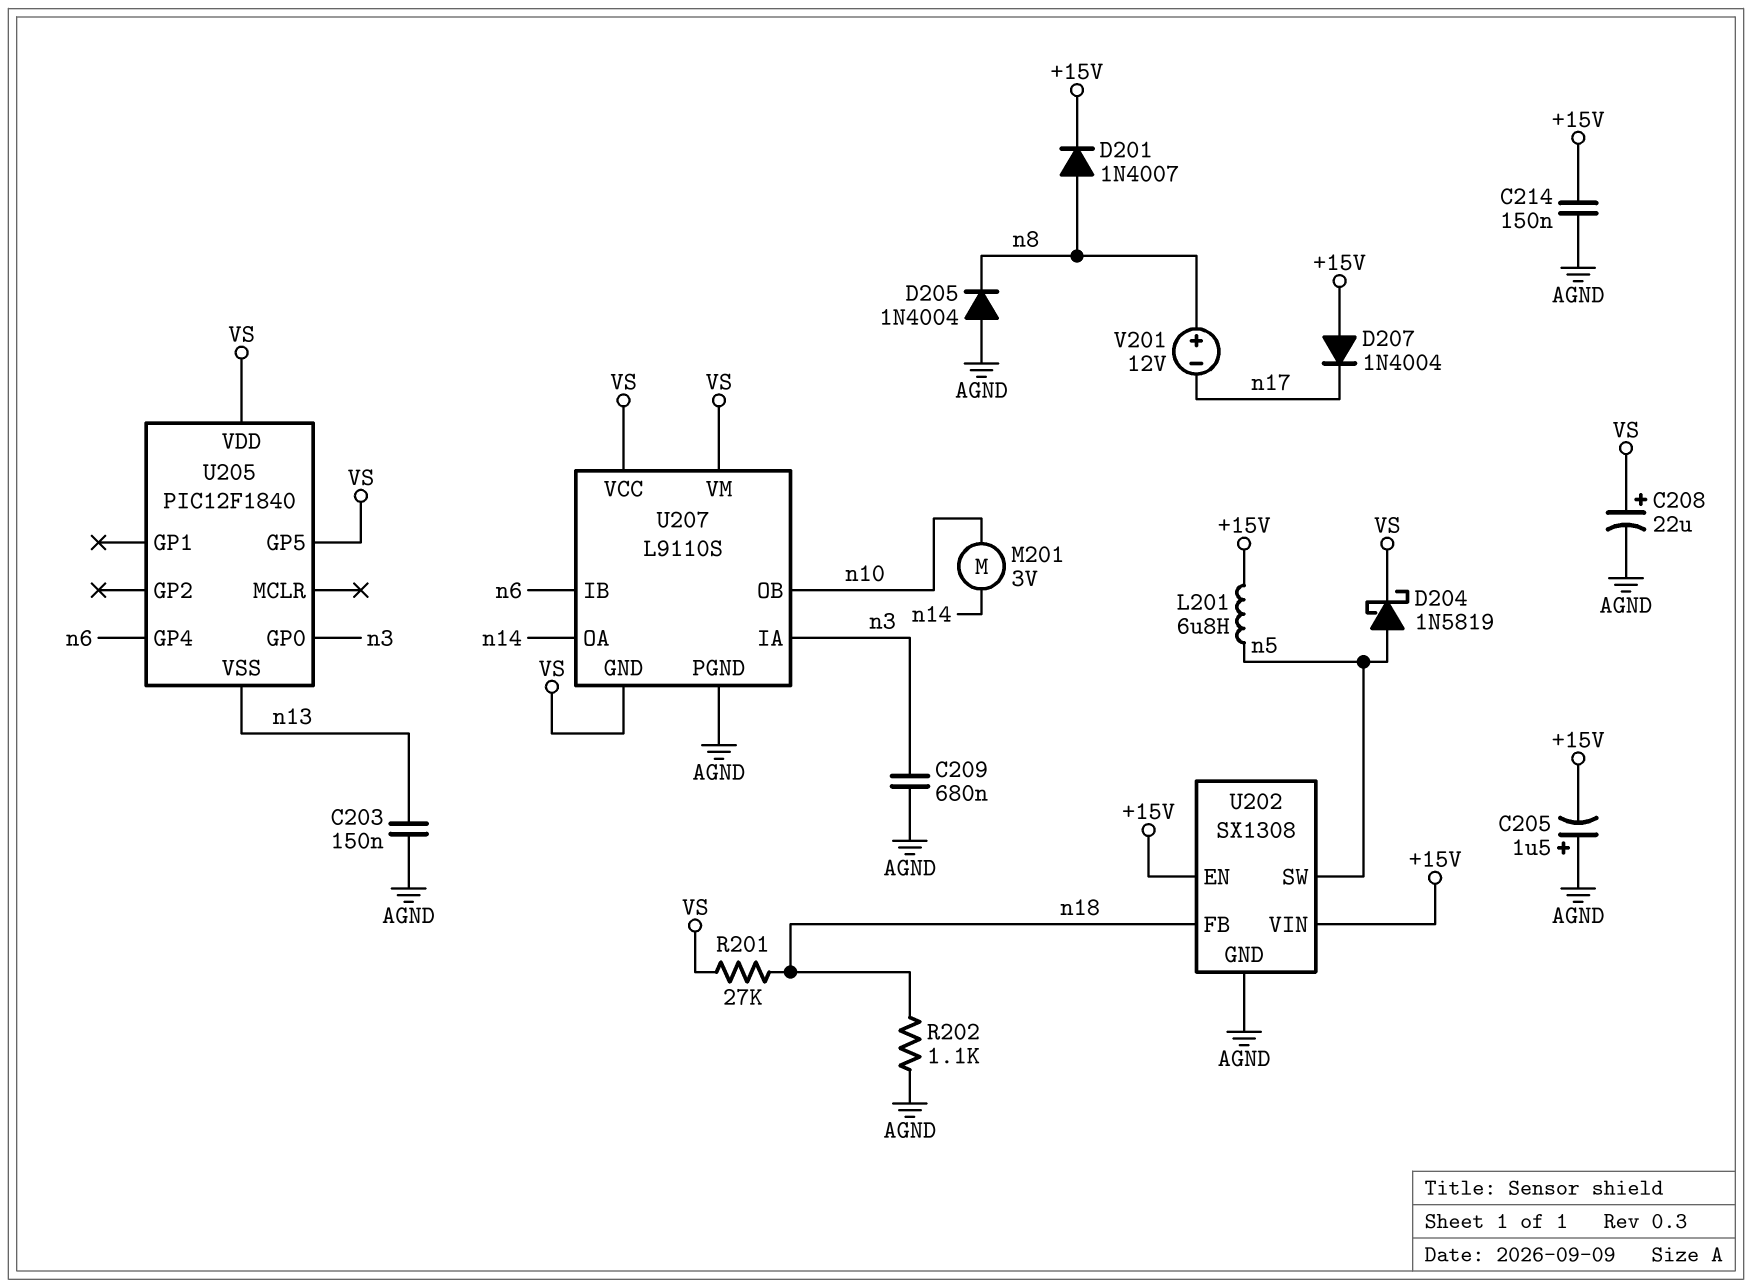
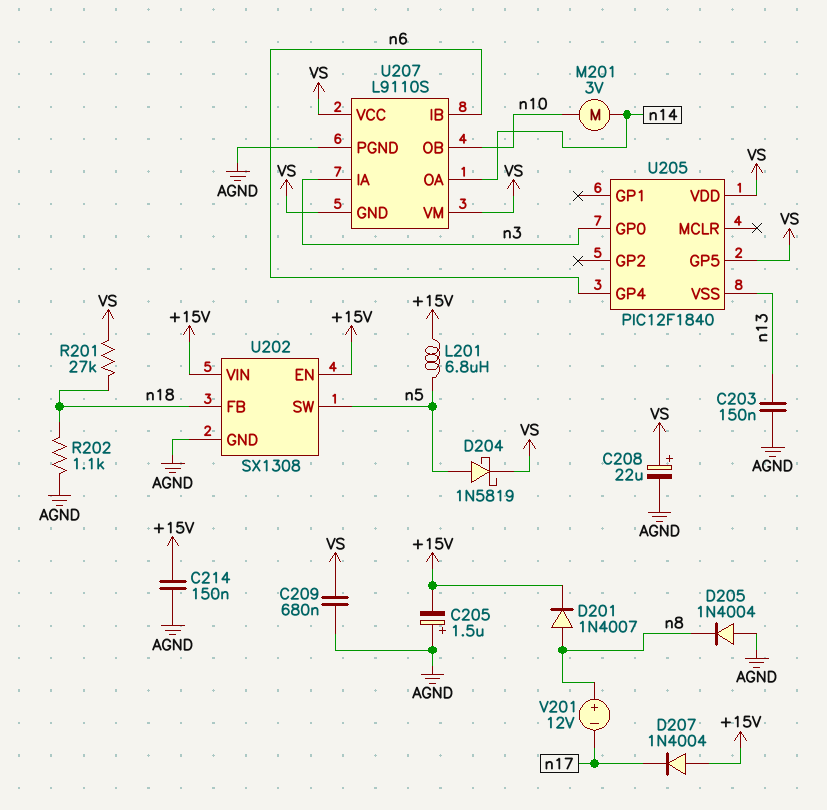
C209: 680nF (AGND, n3) -> 680nF (AGND, VS)

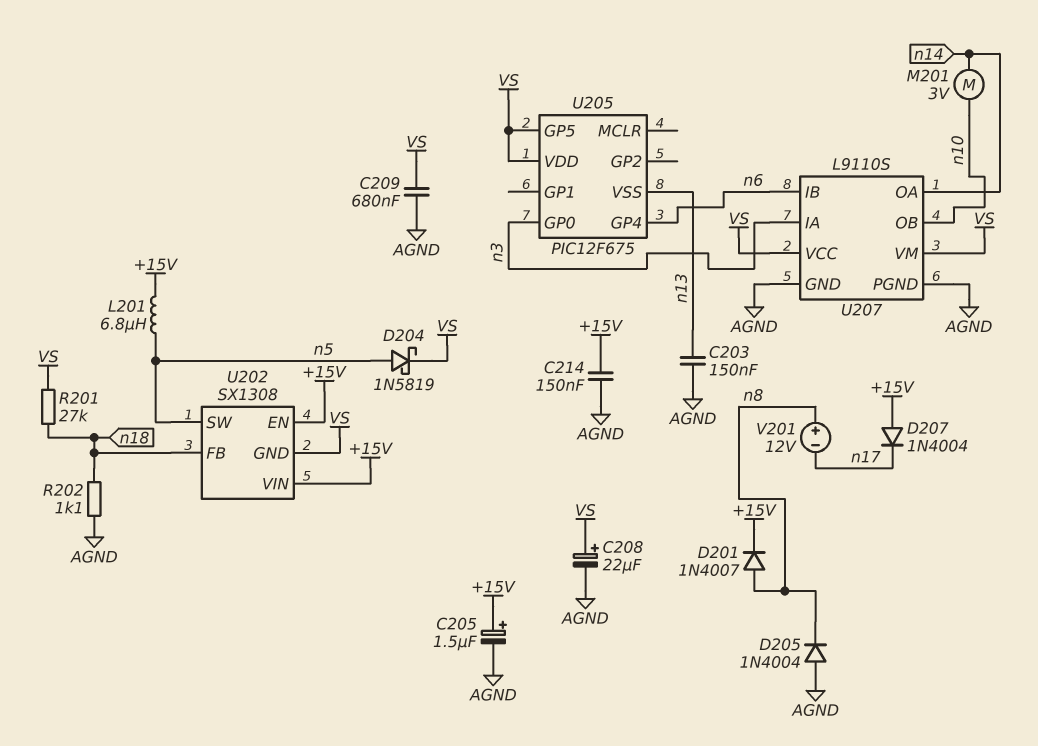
C205: 1.5uF (plus AGND, minus +15V) -> 1.5uF (plus +15V, minus AGND)
U202 pin GND: AGND -> VS
U205: PIC12F1840 -> PIC12F675
U207 pin GND: VS -> AGND

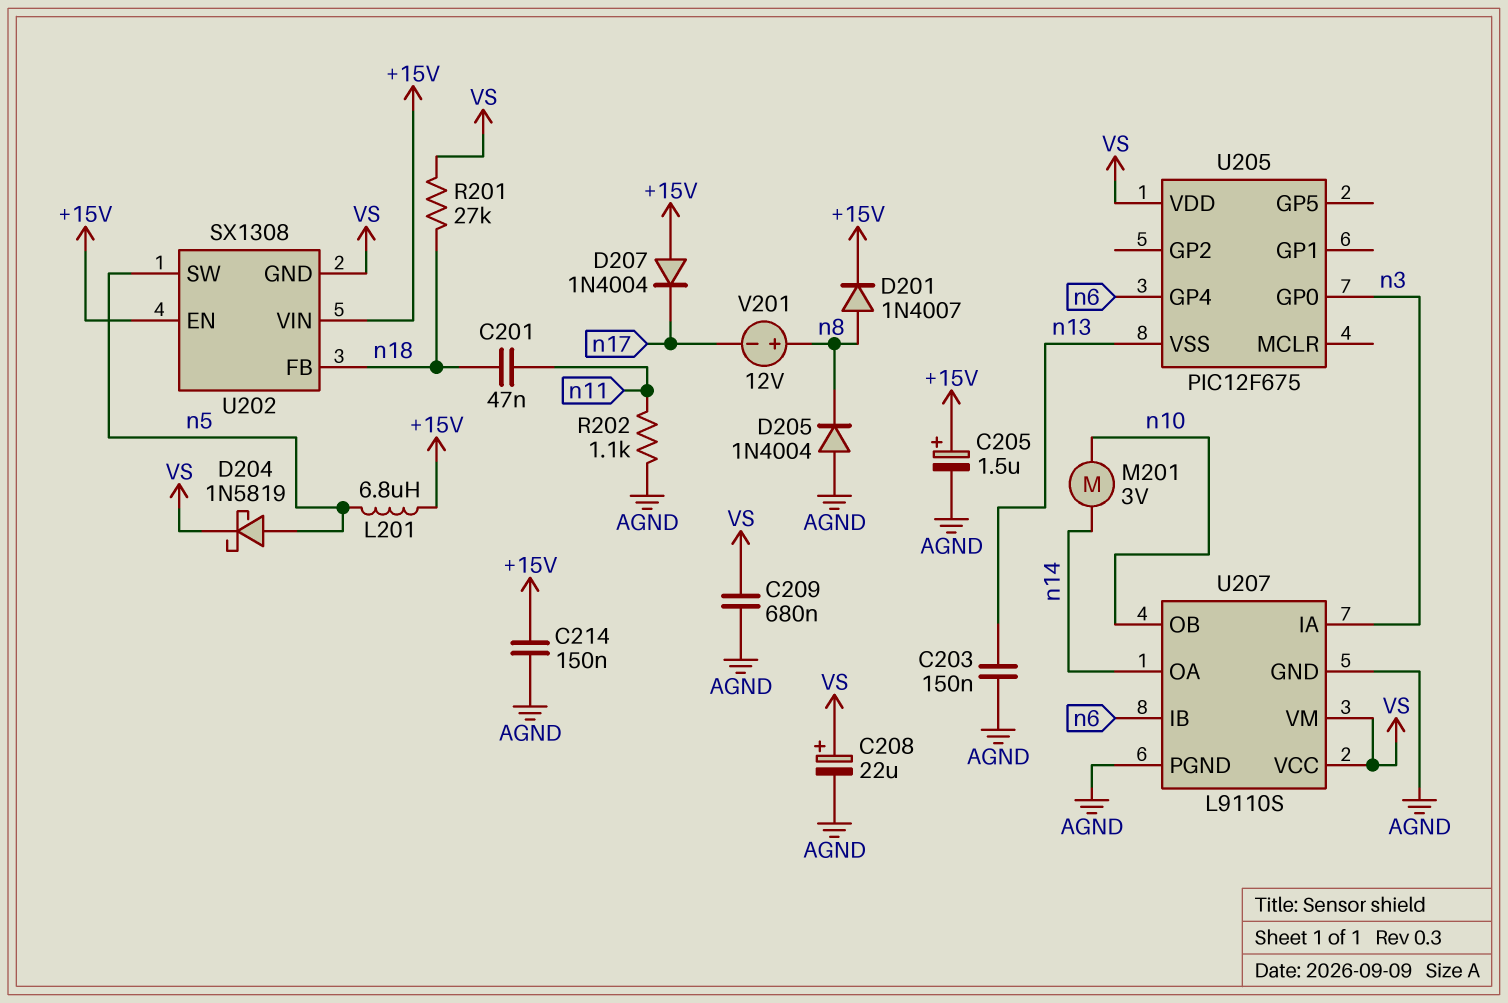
C201: none -> 47nF (n11, n18)
R202: 1.1k (AGND, n18) -> 1.1k (AGND, n11)
U205 pin GP5: VS -> none

